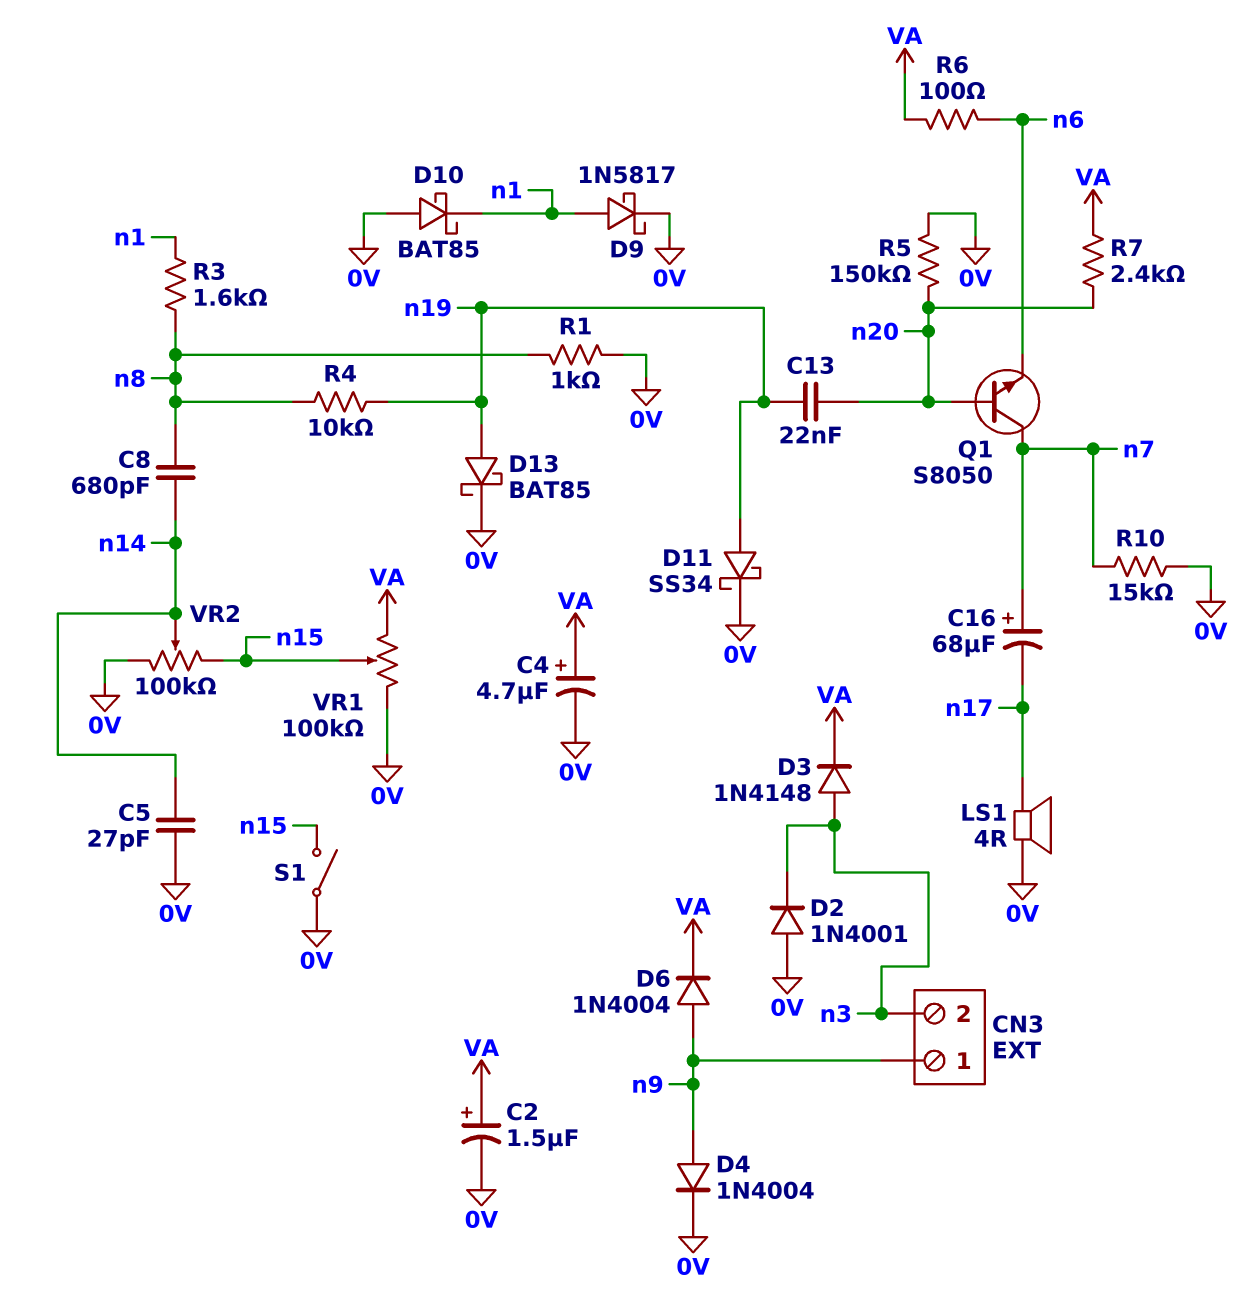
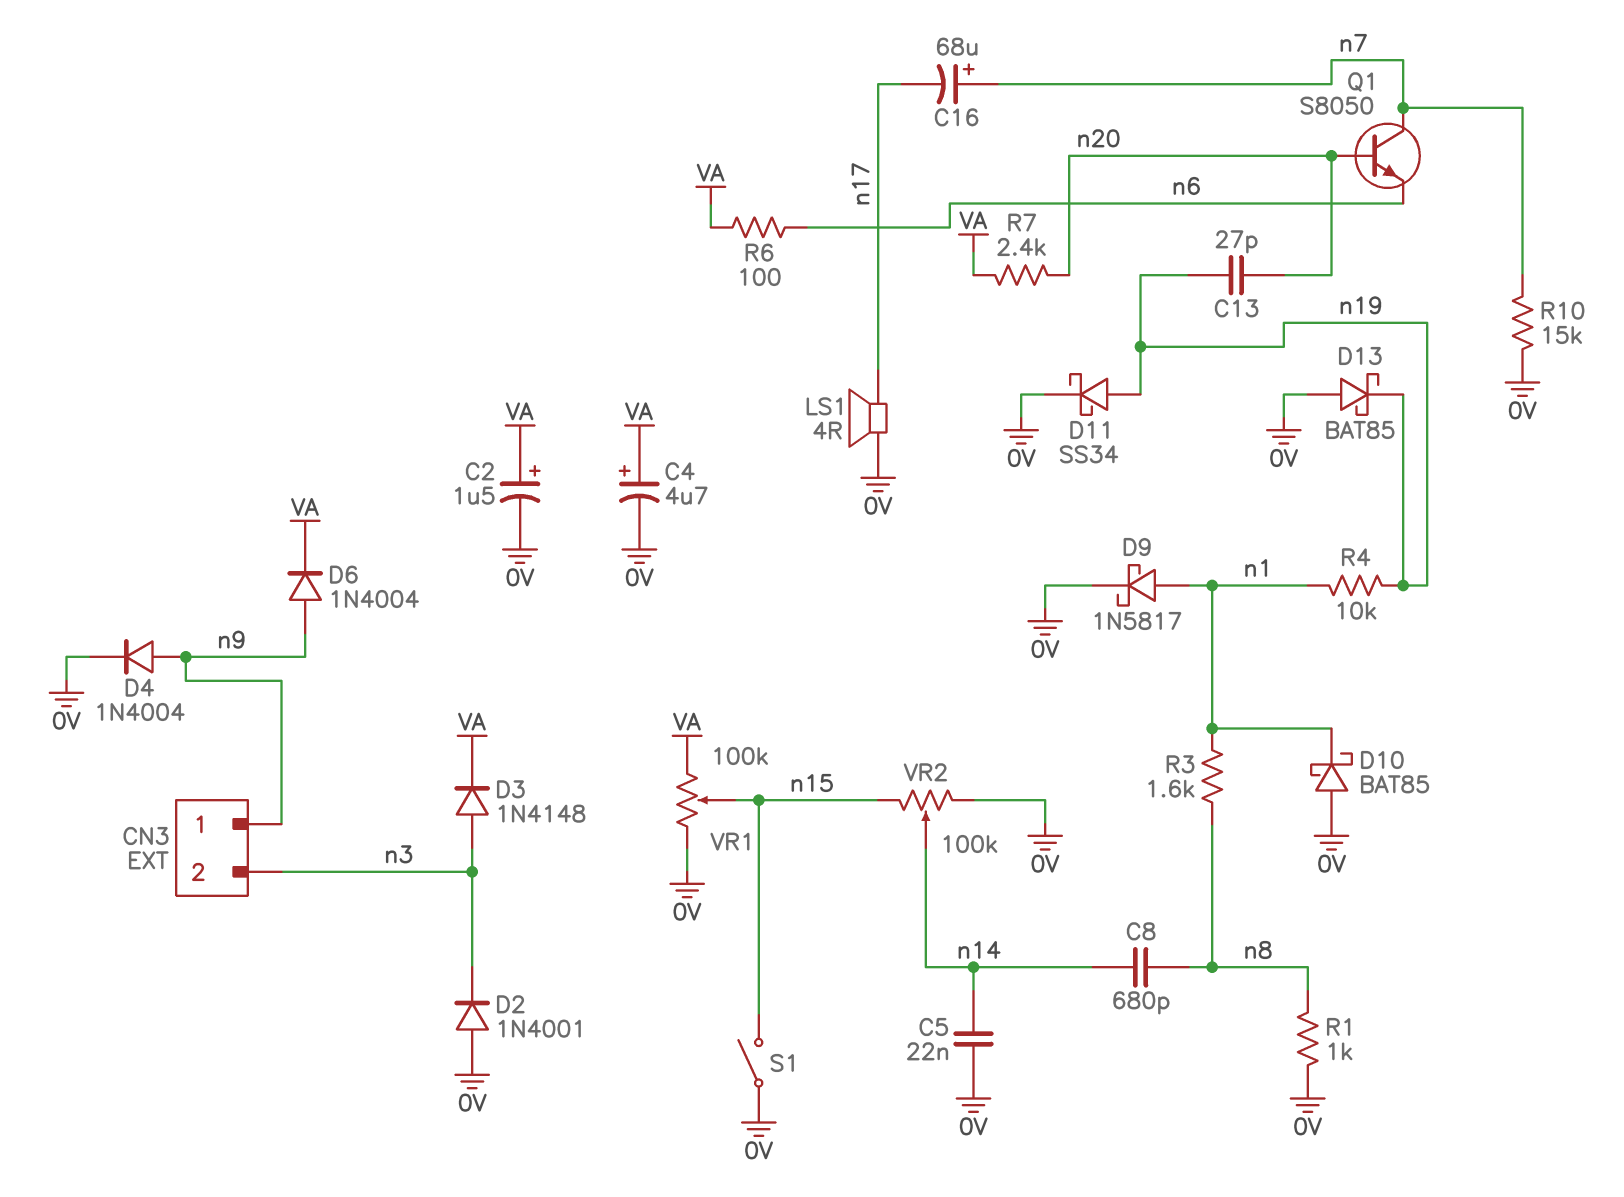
C5: 27pF (0V, n14) -> 22nF (0V, n14)
C13: 22nF (n19, n20) -> 27pF (n19, n20)
D13: schottky BAT85 (A n19, K 0V) -> schottky BAT85 (A 0V, K n19)
R4: 10k (n8, n19) -> 10k (n1, n19)
R5: 150k (0V, n20) -> none

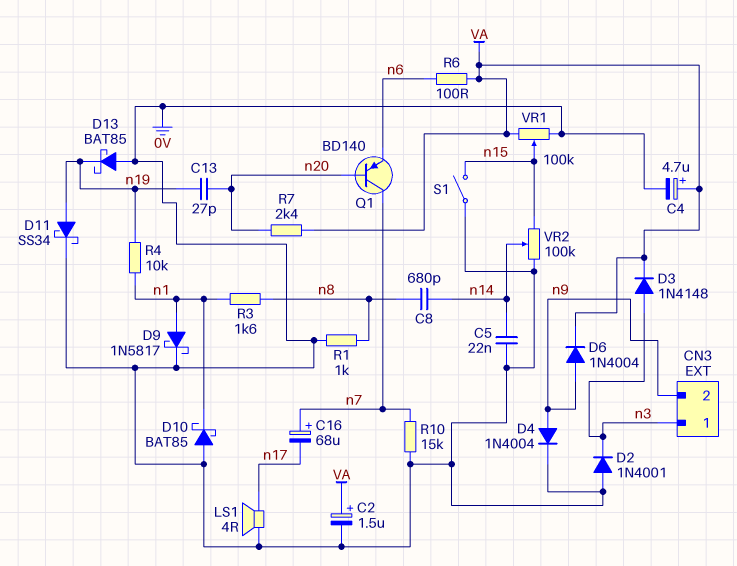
CN3 pin 1: n9 -> n3
CN3 pin 2: n3 -> n9
Q1: NPN S8050 (B n20, C n7, E n6) -> PNP BD140 (B n20, C n7, E n6)

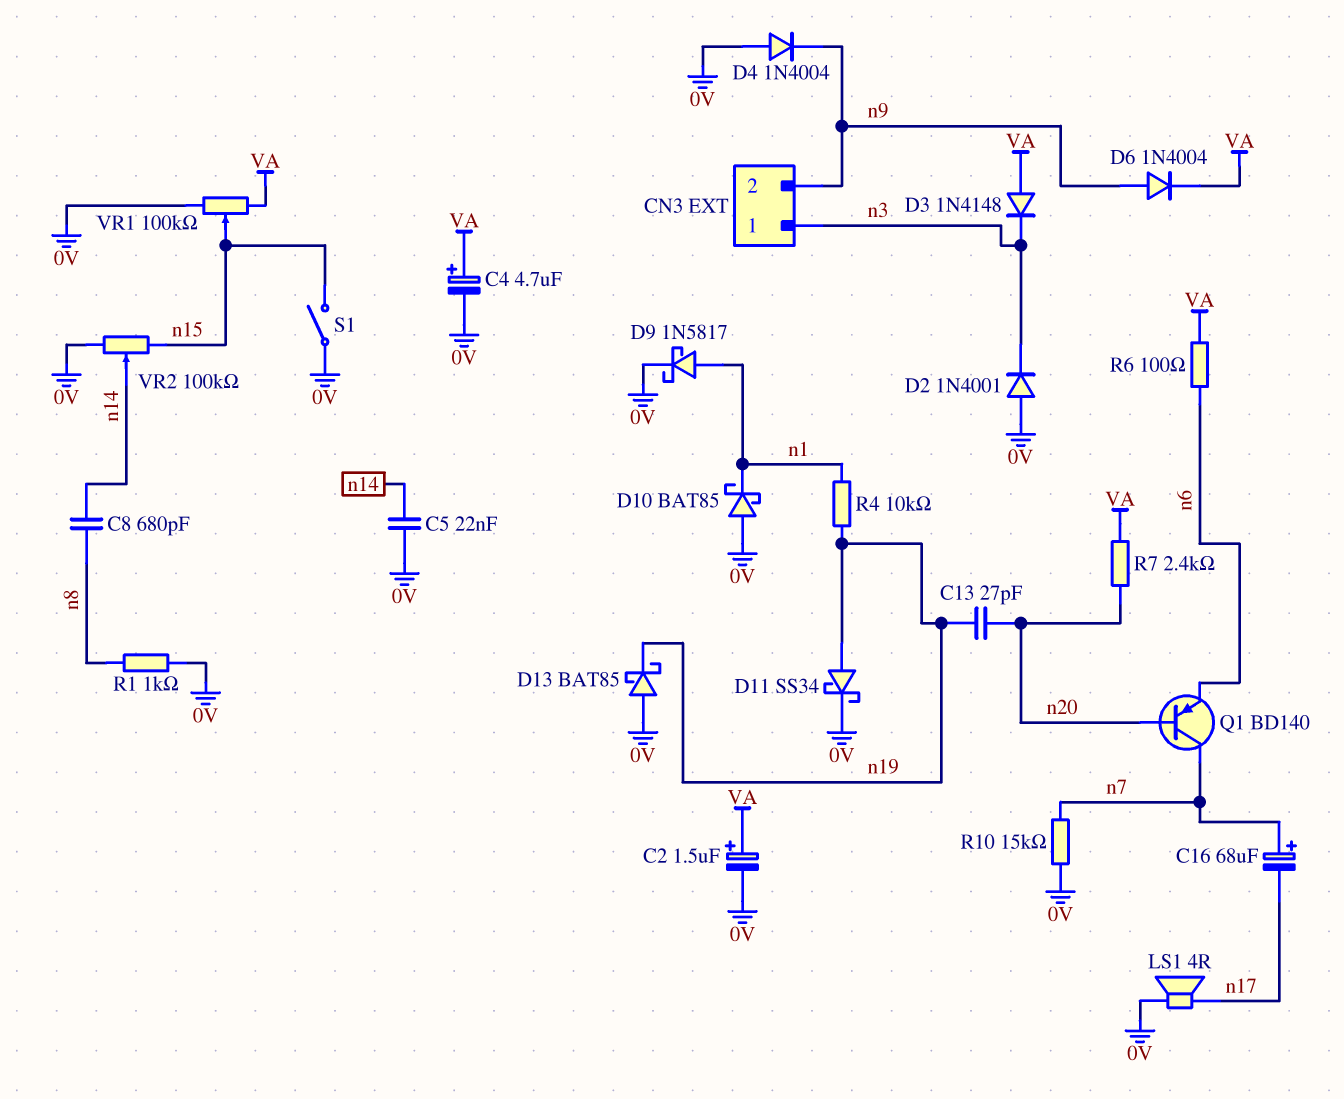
D3: diode 1N4148 (A n3, K VA) -> diode 1N4148 (A VA, K n3)
D4: diode 1N4004 (A n9, K 0V) -> diode 1N4004 (A 0V, K n9)
R3: 1.6k (n1, n8) -> none

